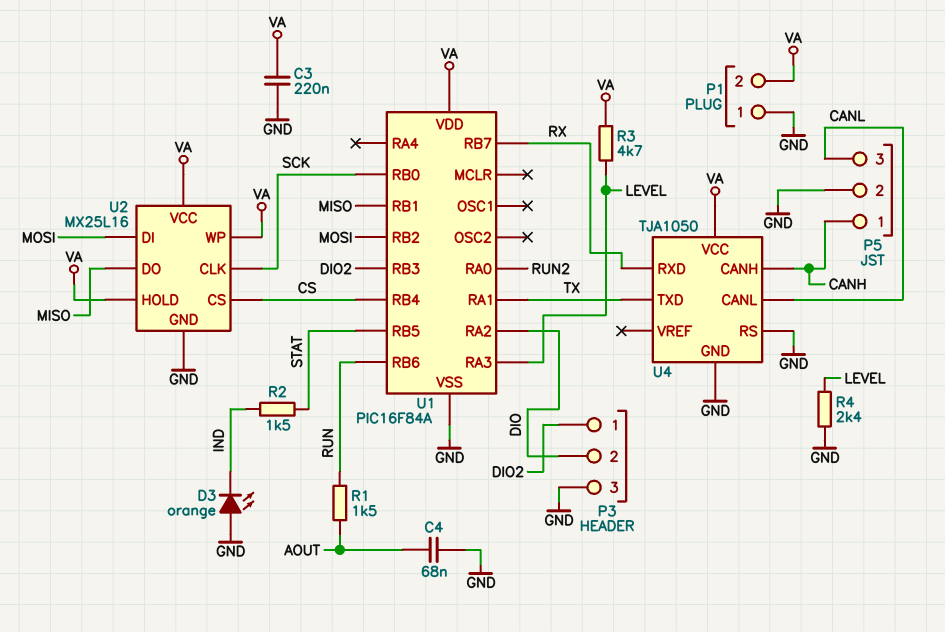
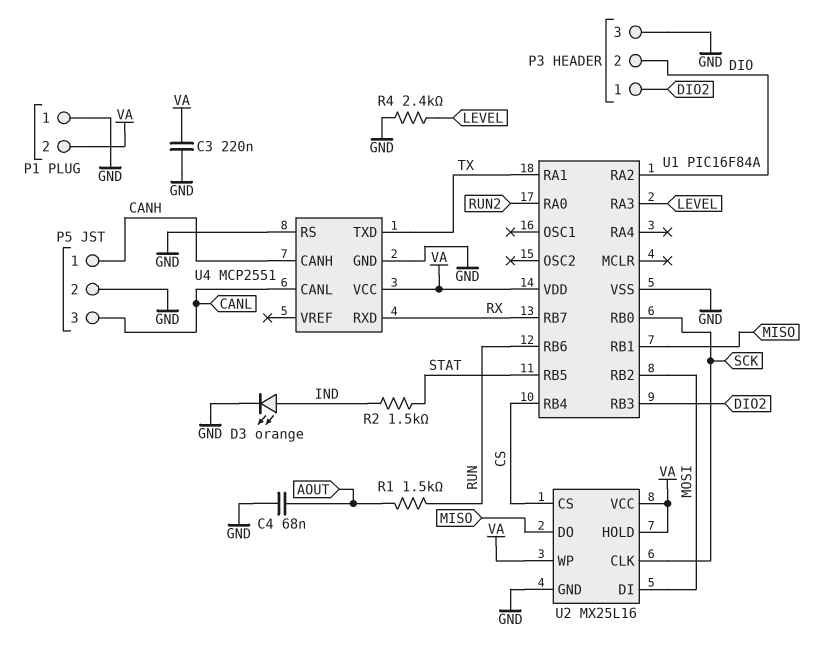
D3: LED orange (A GND, K IND) -> LED orange (A IND, K GND)
R3: 4.7k (LEVEL, VA) -> none
U4: TJA1050 -> MCP2551

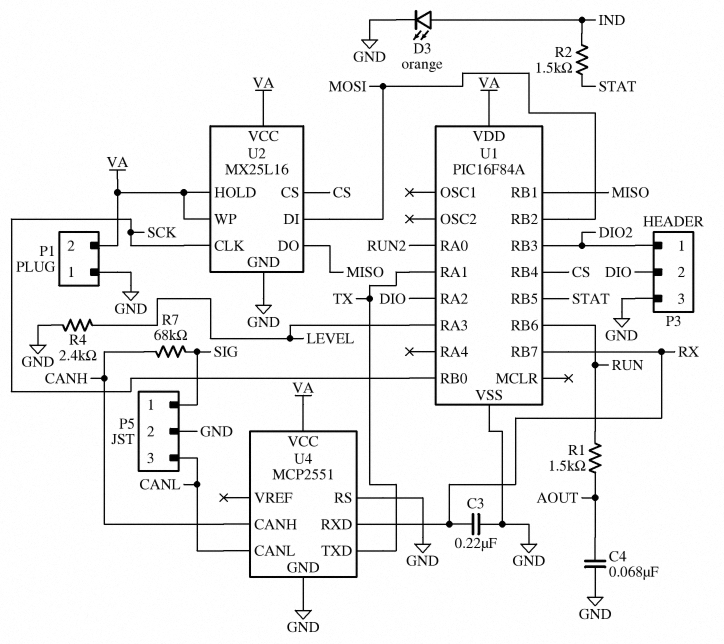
C3: 220nF (GND, VA) -> 220nF (GND, RX)
P5 pin 1: CANH -> SIG
R7: none -> 68k (CANH, SIG)

